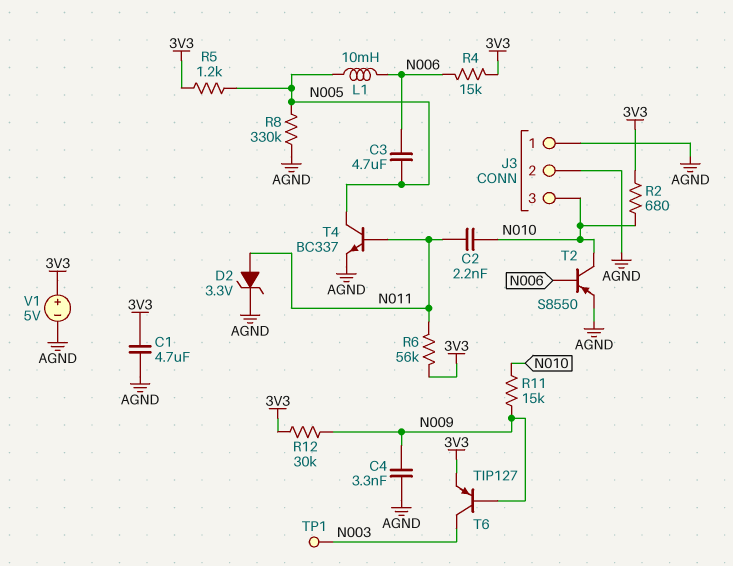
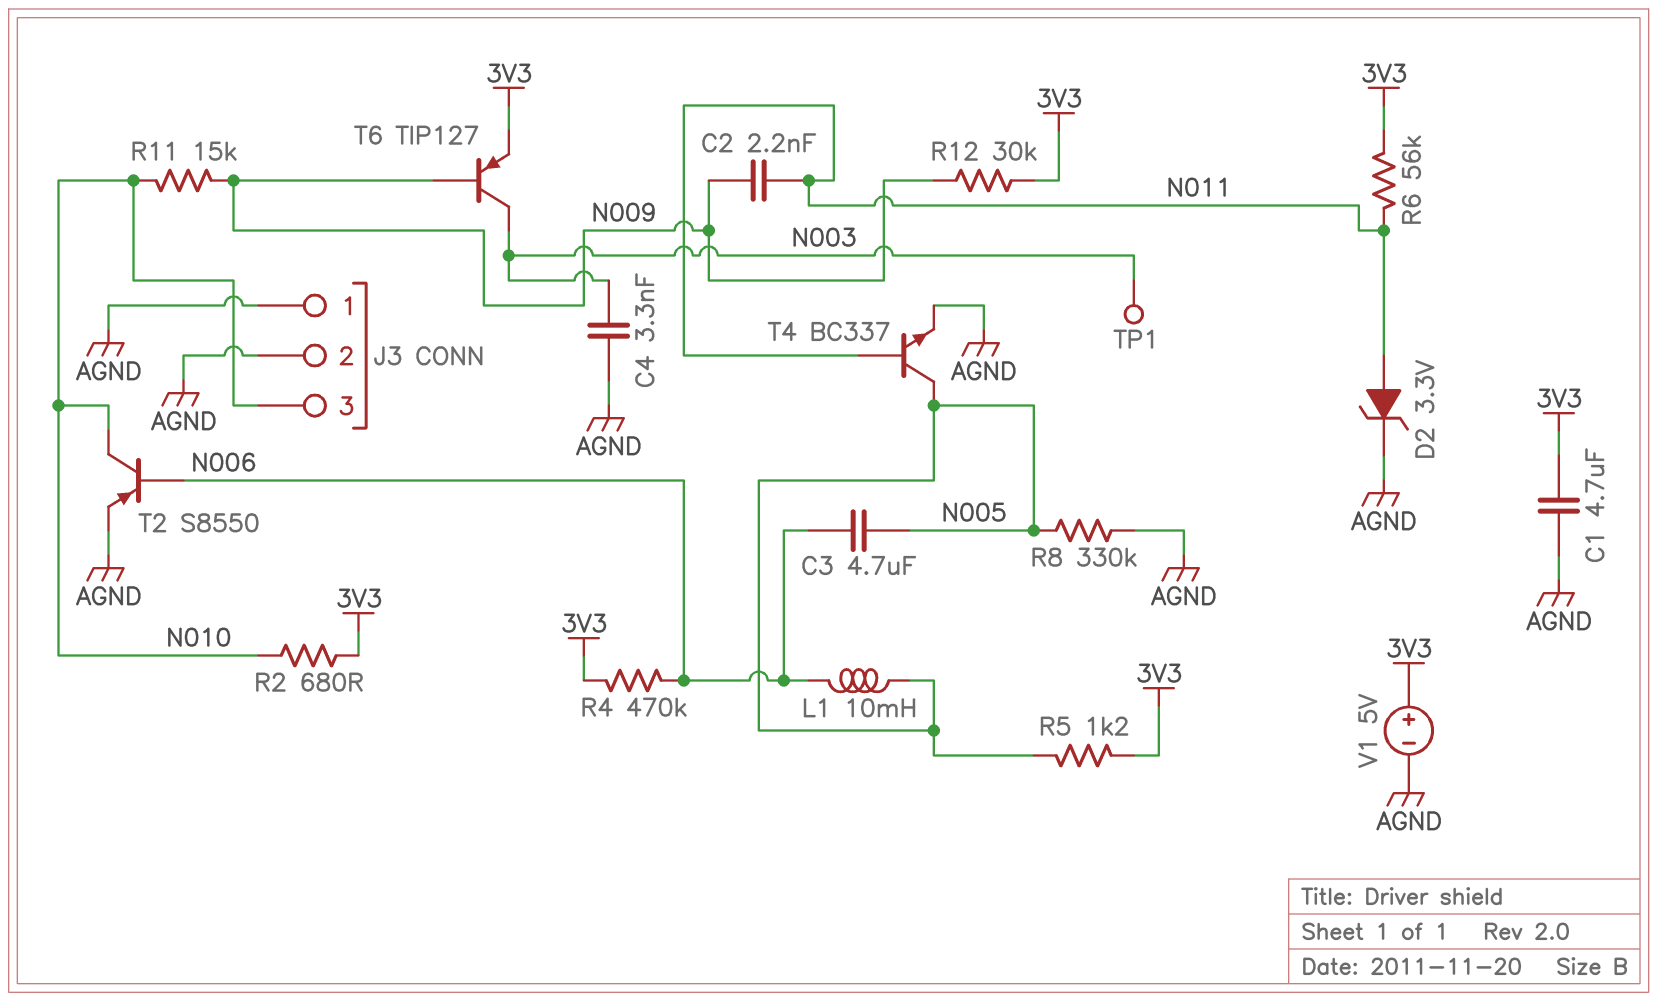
C2: 2.2nF (N010, N011) -> 2.2nF (N009, N011)
C4: 3.3nF (AGND, N009) -> 3.3nF (AGND, N003)
R4: 15k (3V3, N006) -> 470k (3V3, N006)

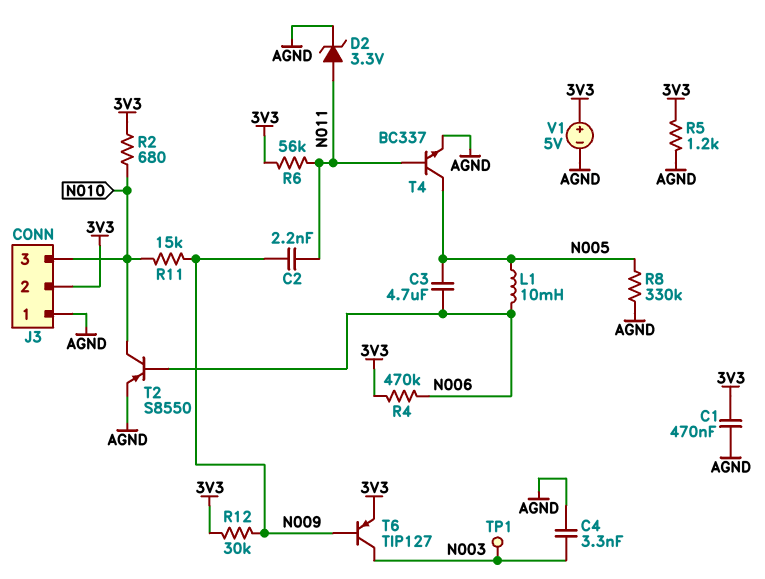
C1: 4.7uF (3V3, AGND) -> 470nF (3V3, AGND)
J3 pin 2: AGND -> 3V3
R5: 1.2k (3V3, N005) -> 1.2k (3V3, AGND)

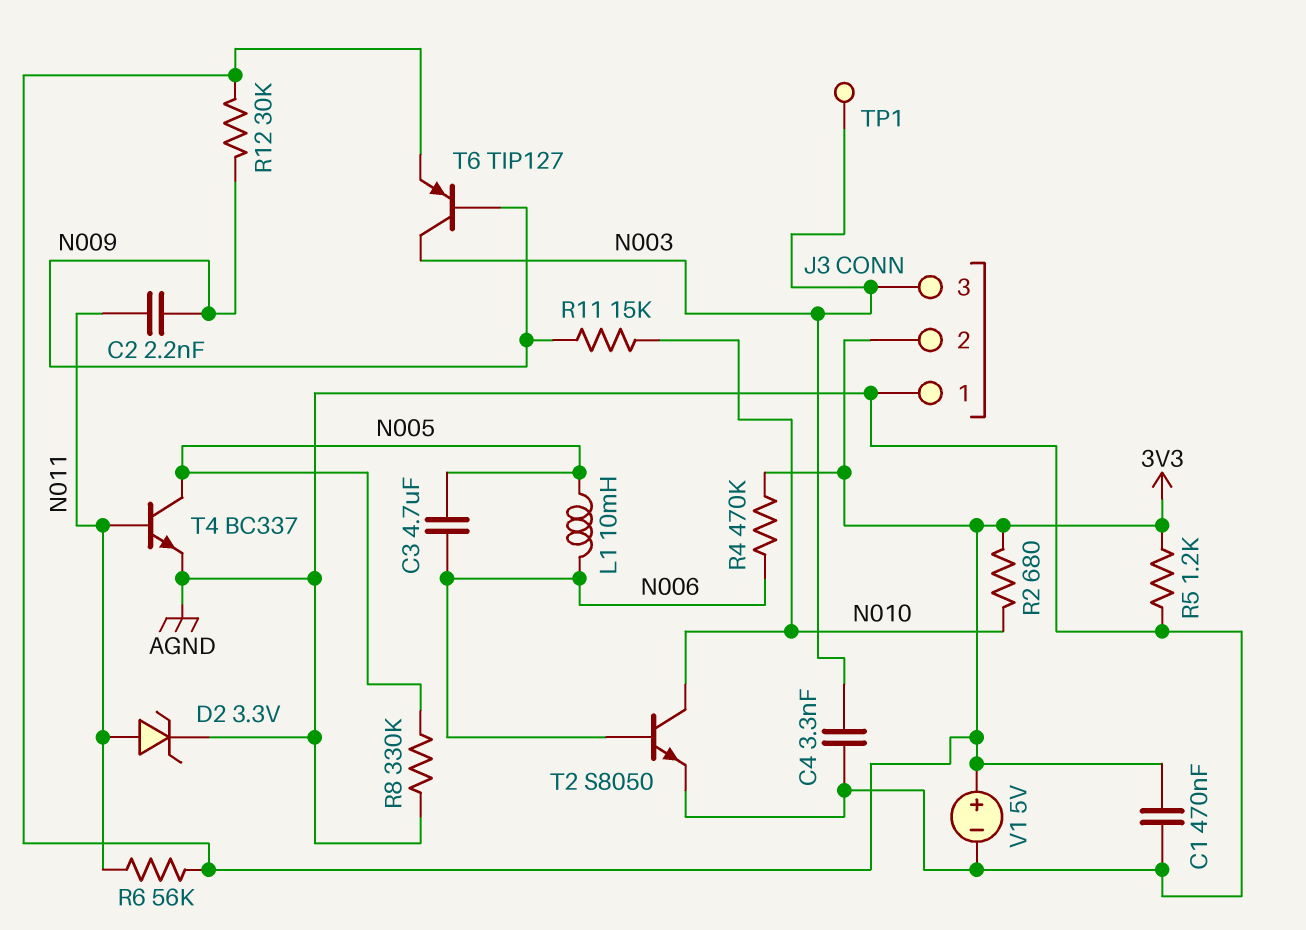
J3 pin 3: N010 -> N003
T2: PNP S8550 (B N006, C N010, E AGND) -> NPN S8050 (B N006, C N010, E AGND)

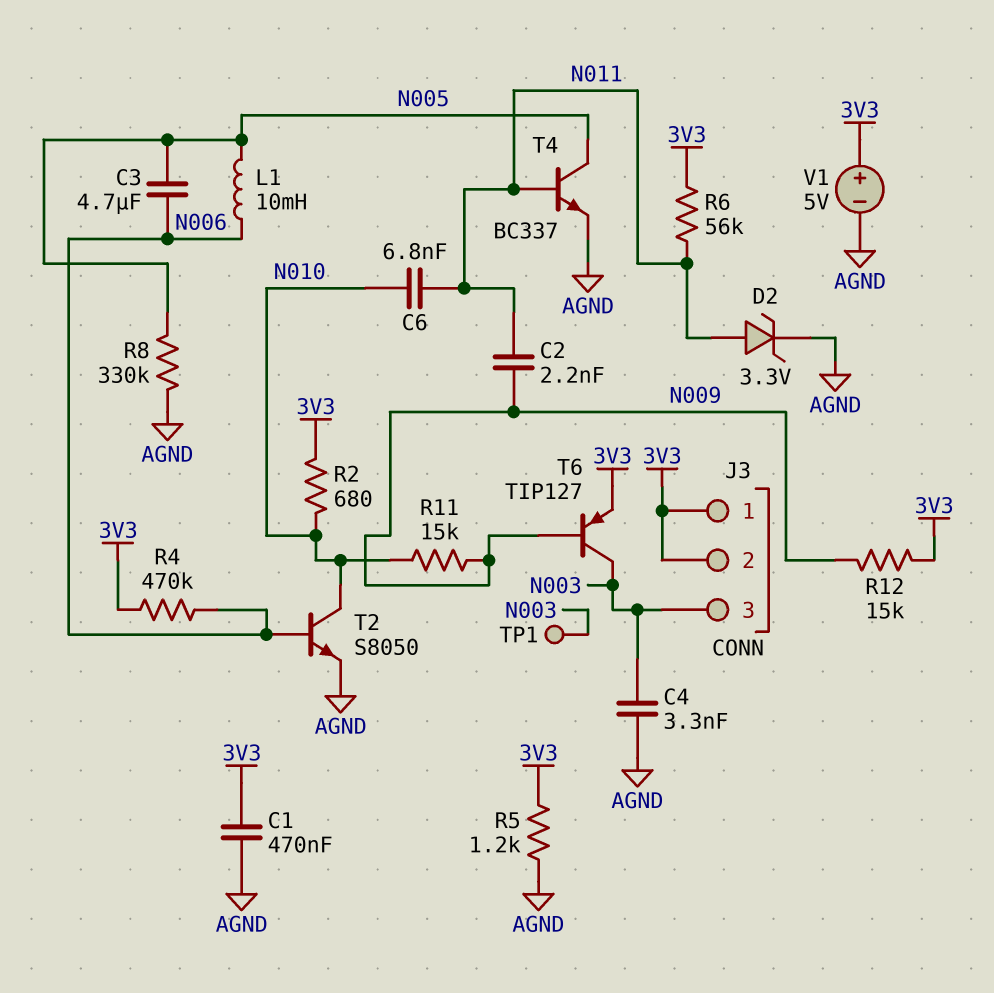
C6: none -> 6.8nF (N010, N011)
J3 pin 1: AGND -> 3V3
R12: 30k (3V3, N009) -> 15k (3V3, N009)

